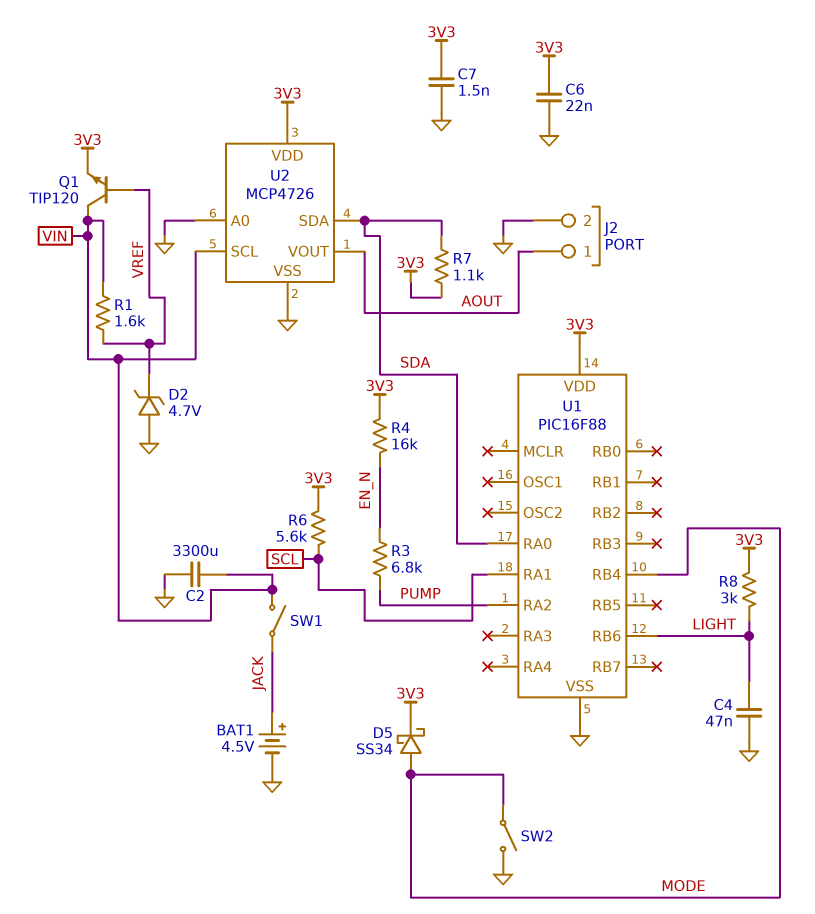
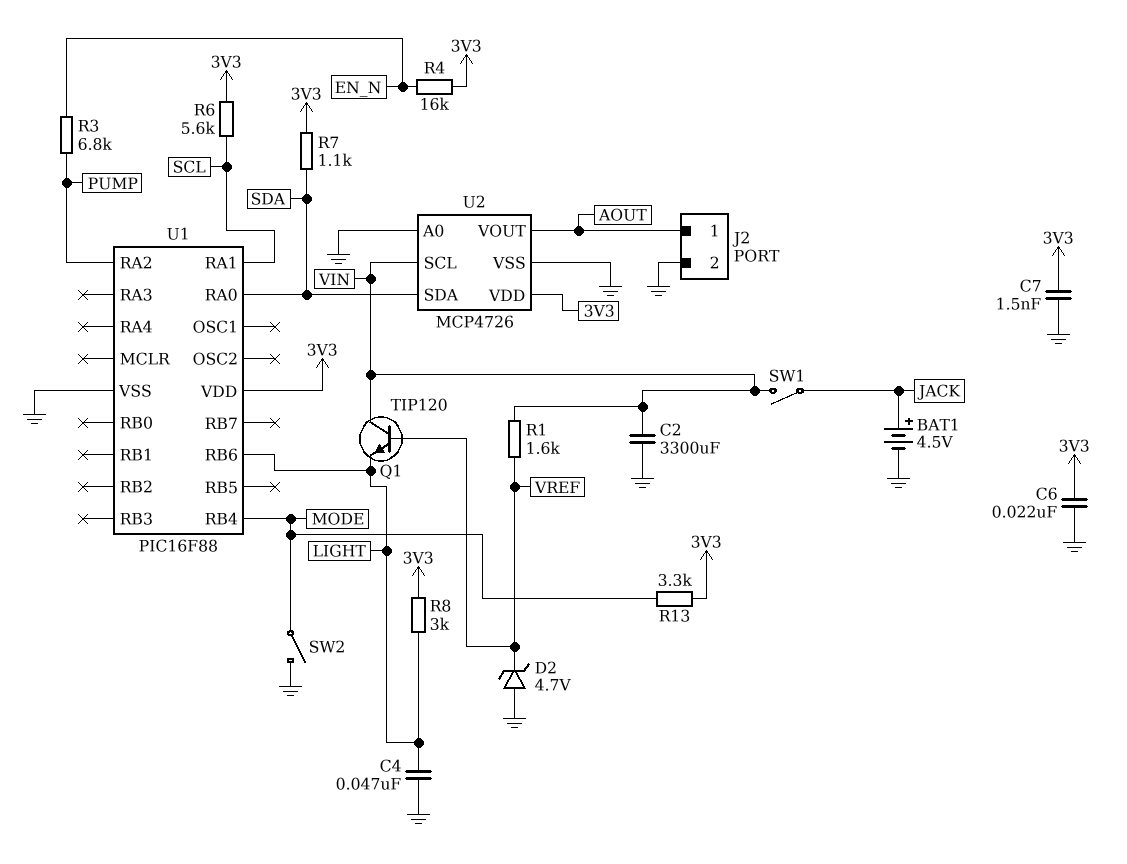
D5: schottky SS34 (A MODE, K 3V3) -> none
Q1: NPN TIP120 (B VREF, C VIN, E 3V3) -> NPN TIP120 (B VREF, C VIN, E LIGHT)
R13: none -> 3.3k (3V3, MODE)

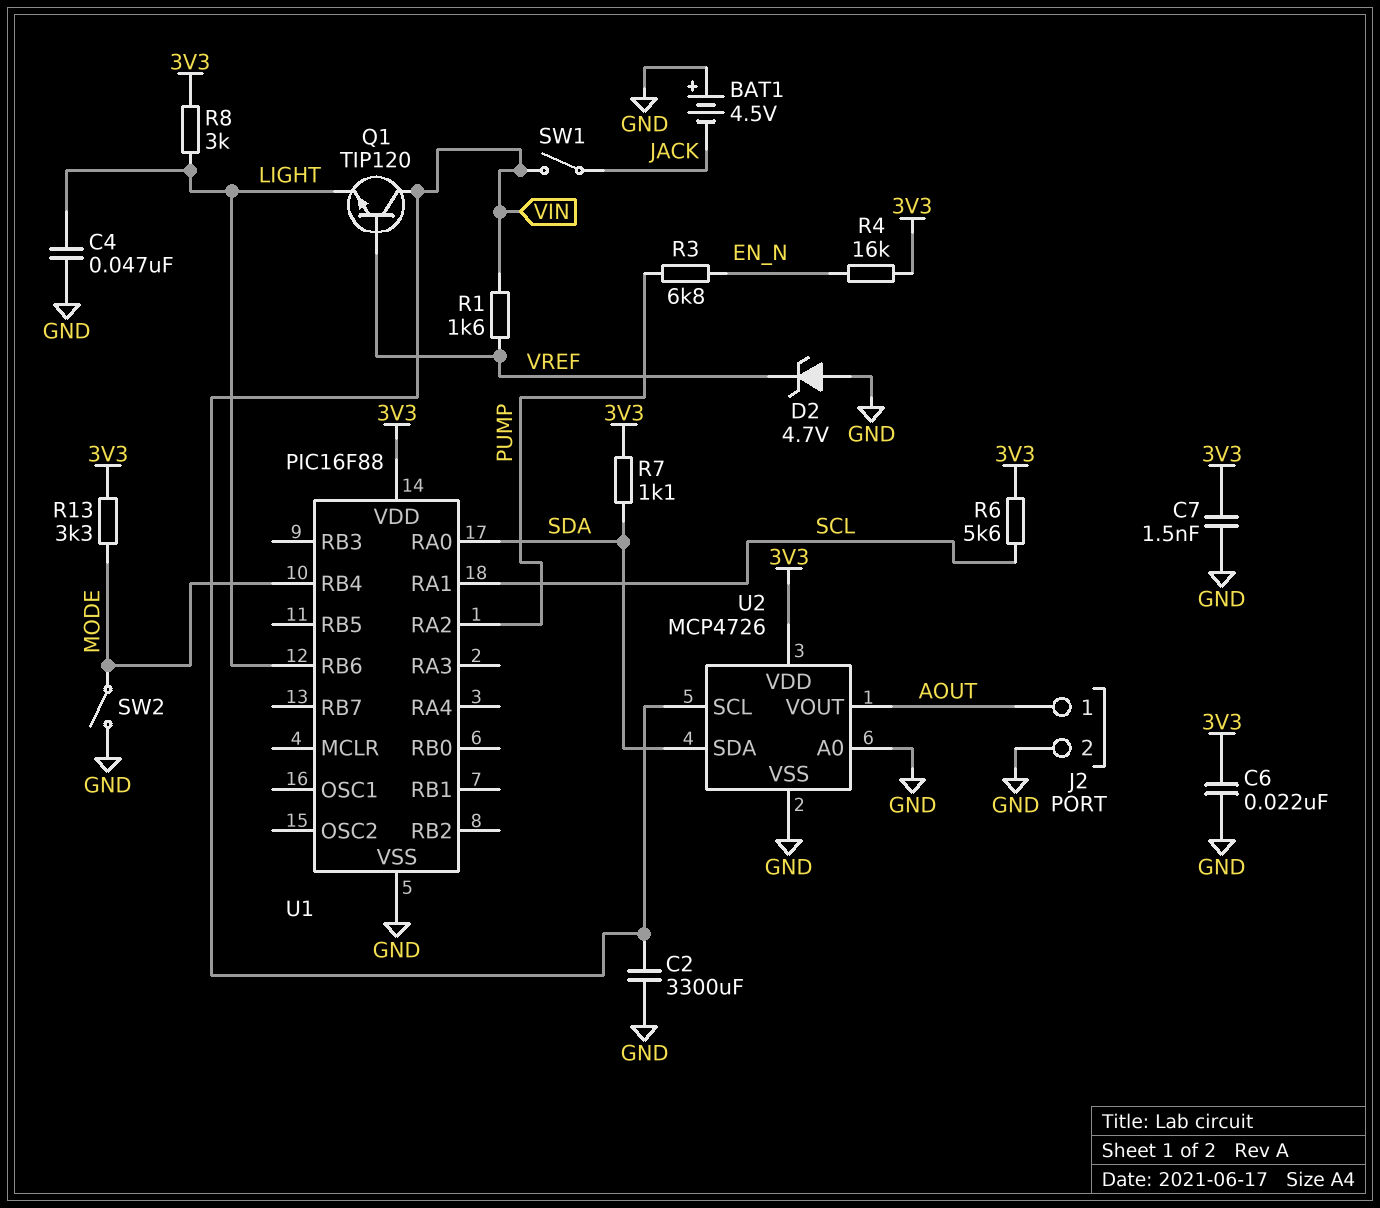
BAT1: 4.5V (plus JACK, minus GND) -> 4.5V (plus GND, minus JACK)

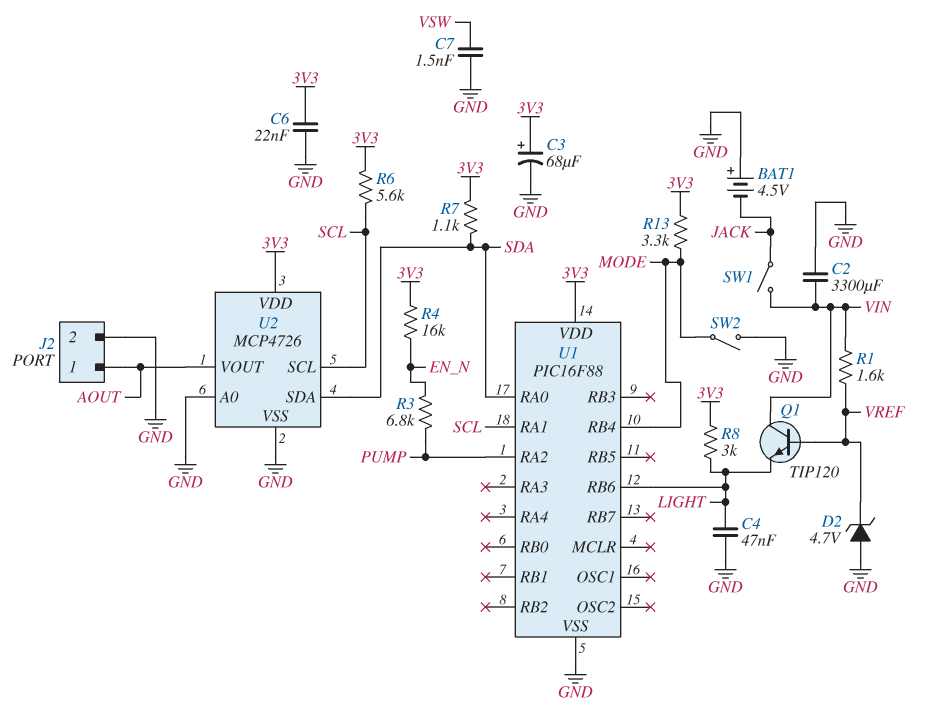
C3: none -> 68uF (plus 3V3, minus GND)
C7: 1.5nF (3V3, GND) -> 1.5nF (GND, VSW)
U2 pin SCL: VIN -> SCL

